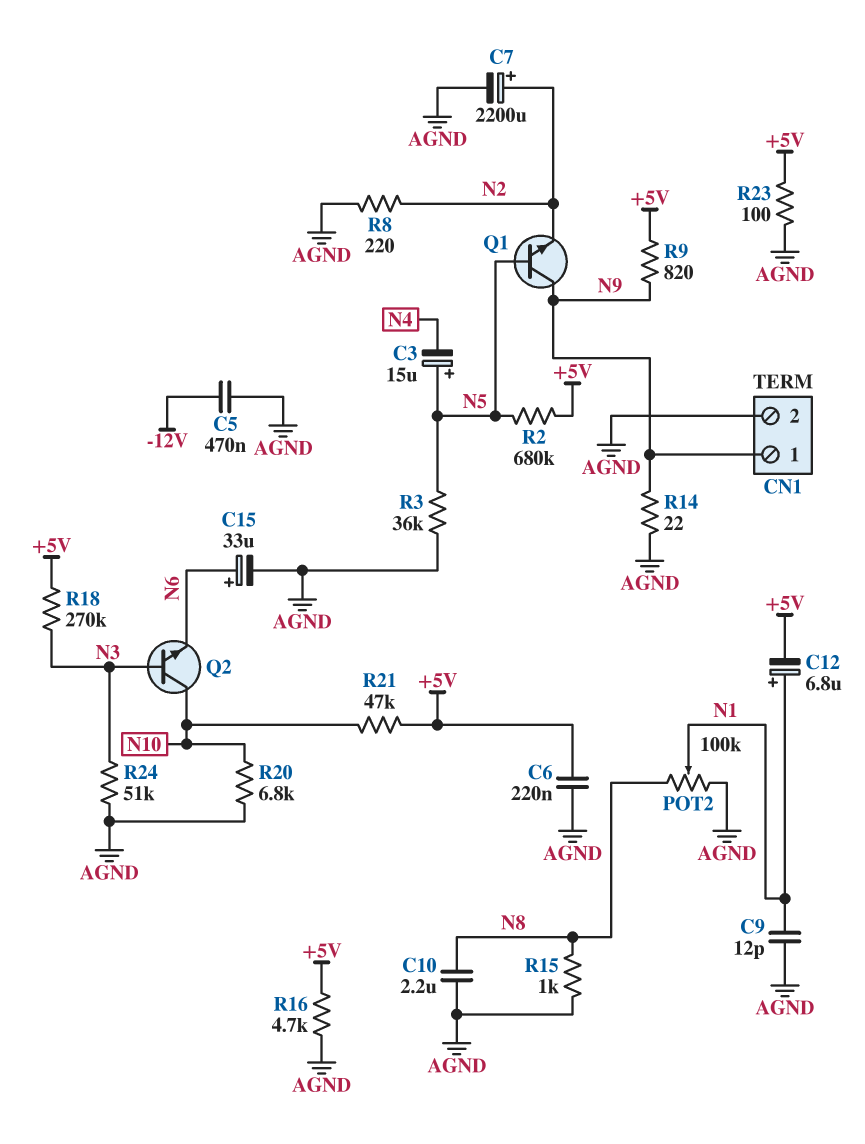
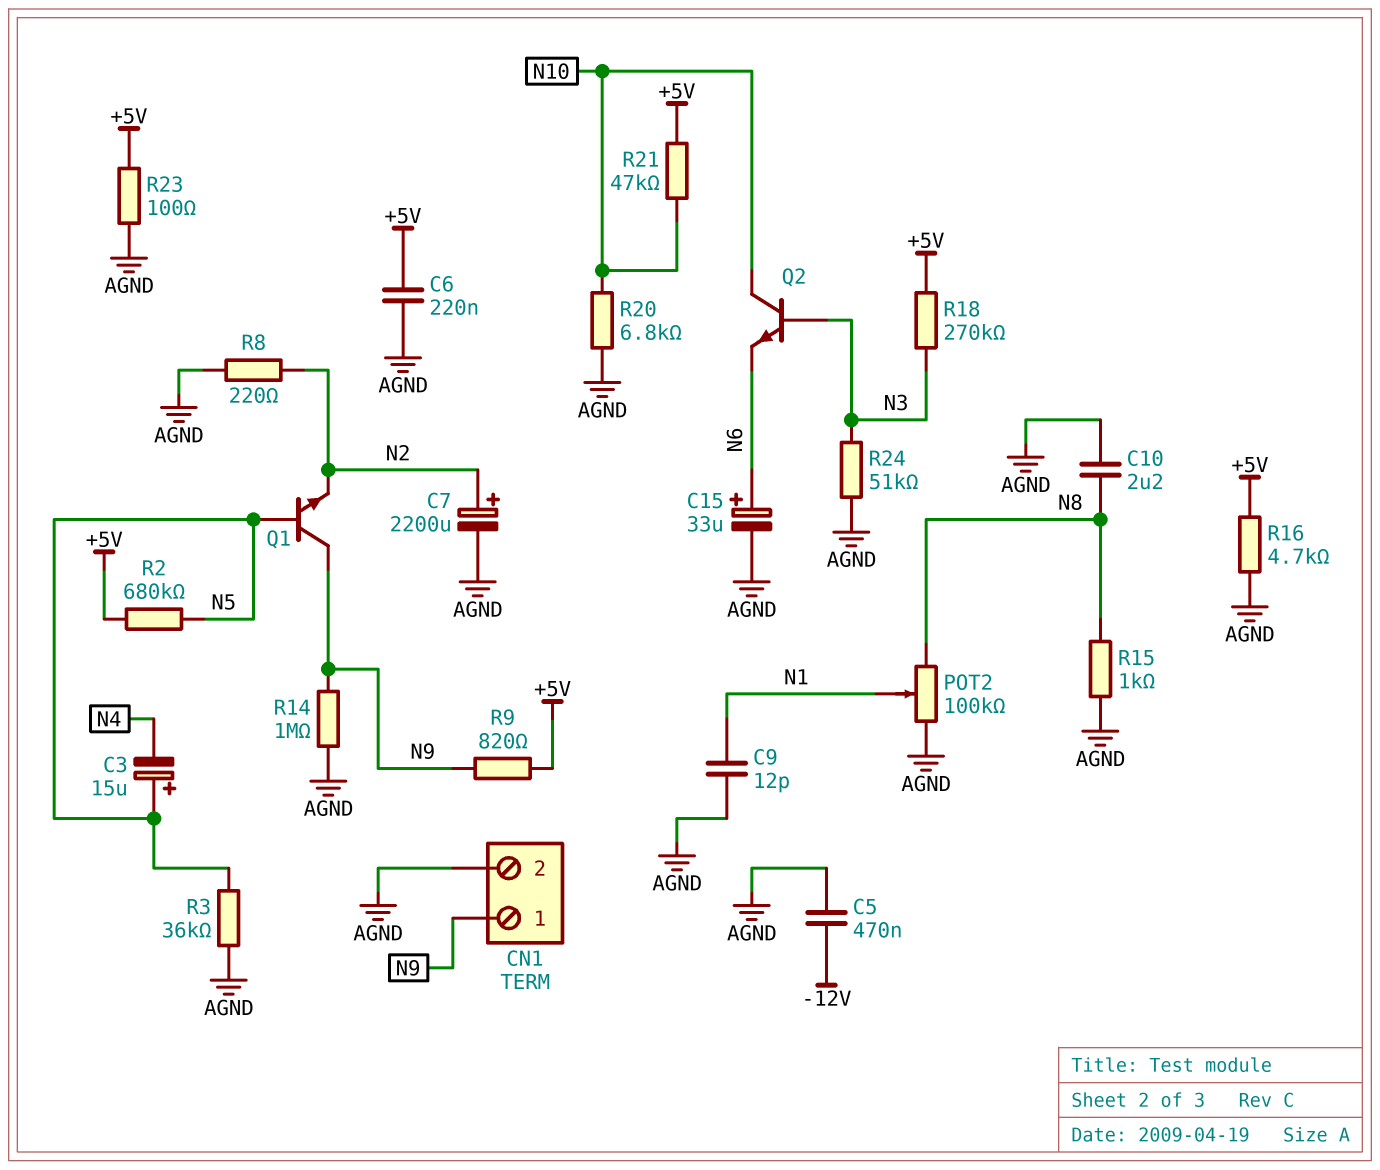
C12: 6.8uF (plus N1, minus +5V) -> none
R14: 22 (AGND, N9) -> 1M (AGND, N9)

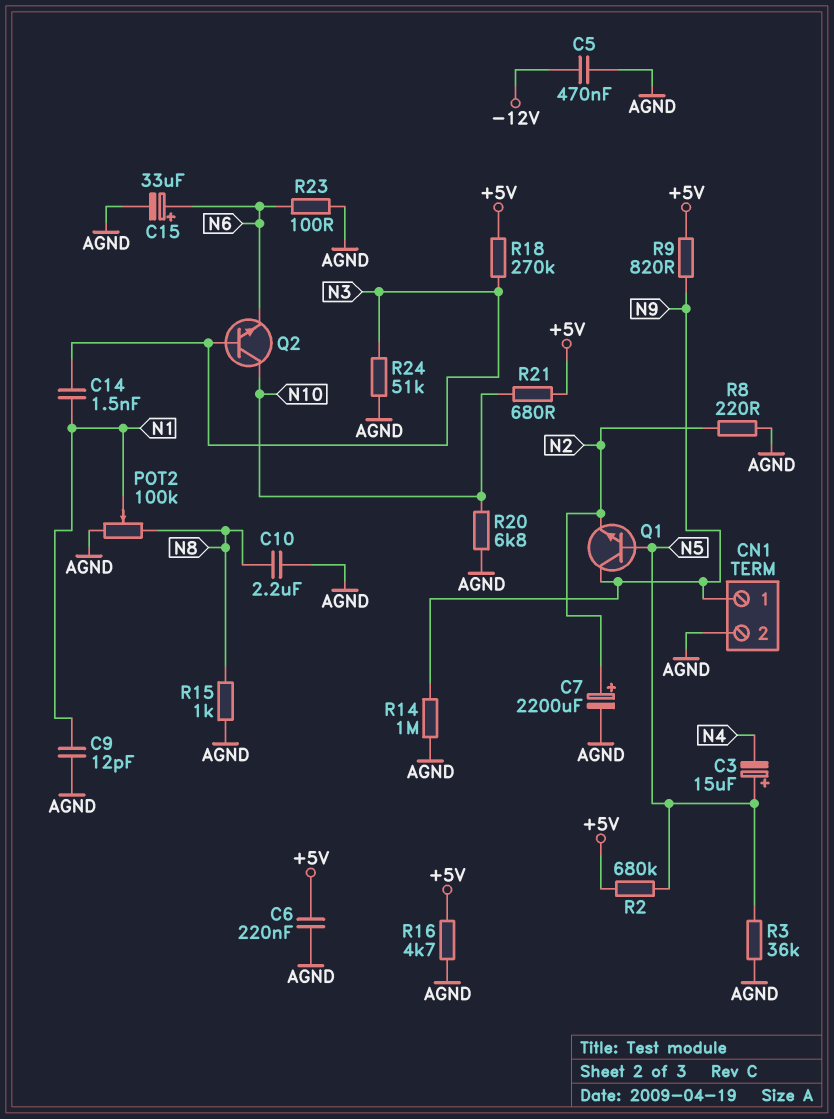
C14: none -> 1.5nF (N1, N3)
R21: 47k (+5V, N10) -> 680 (+5V, N10)
R23: 100 (+5V, AGND) -> 100 (AGND, N6)

